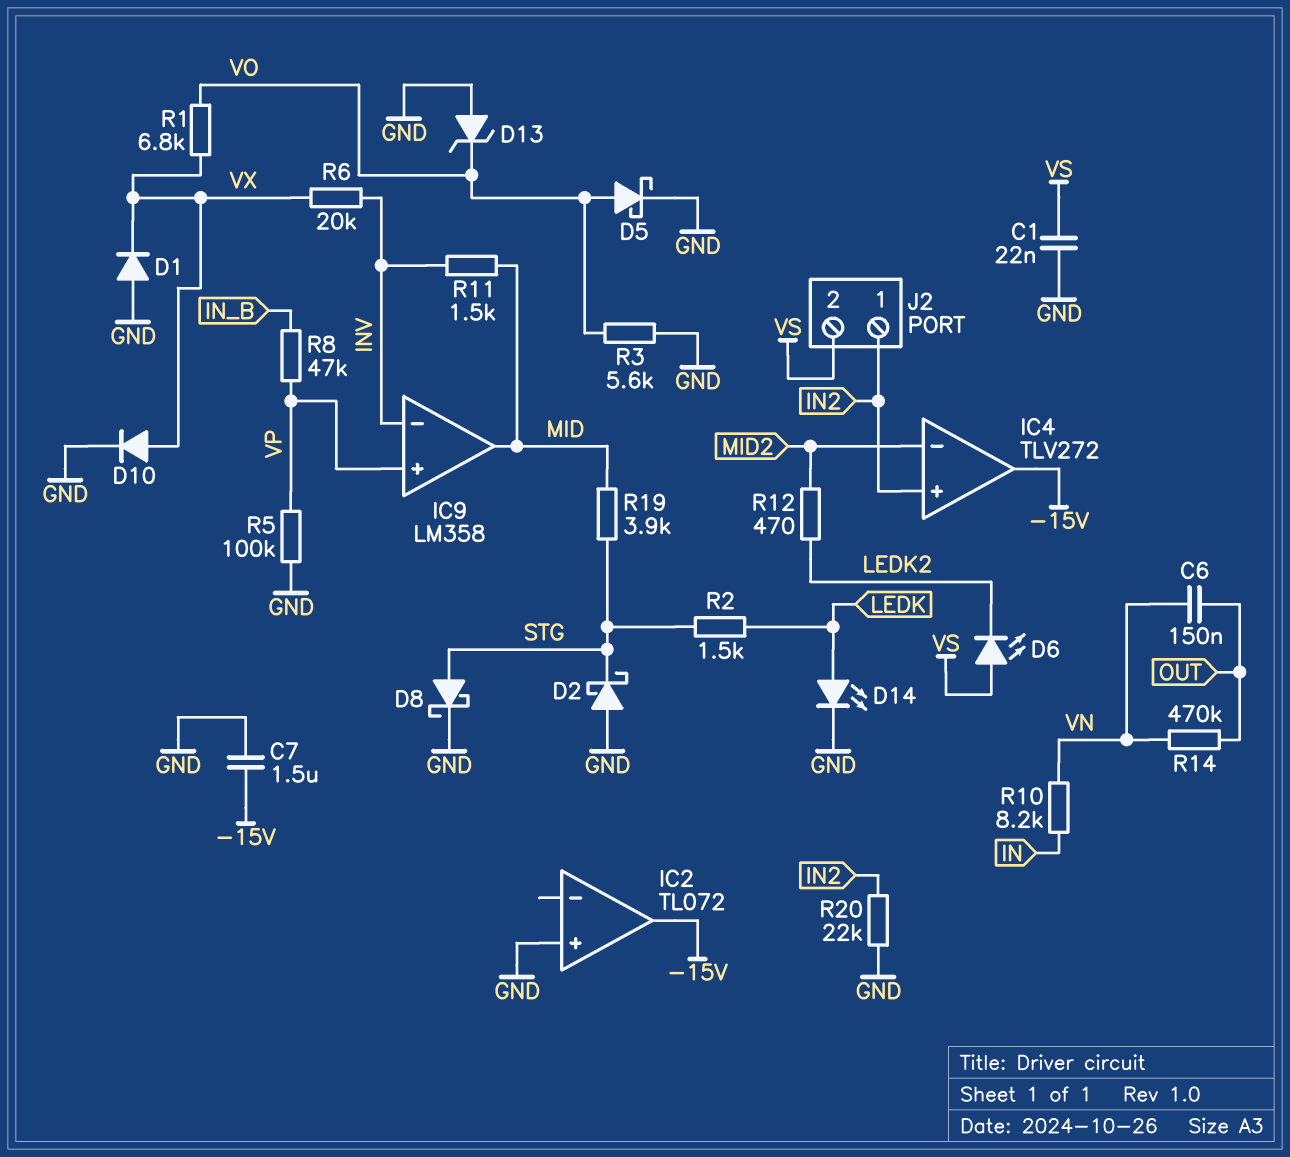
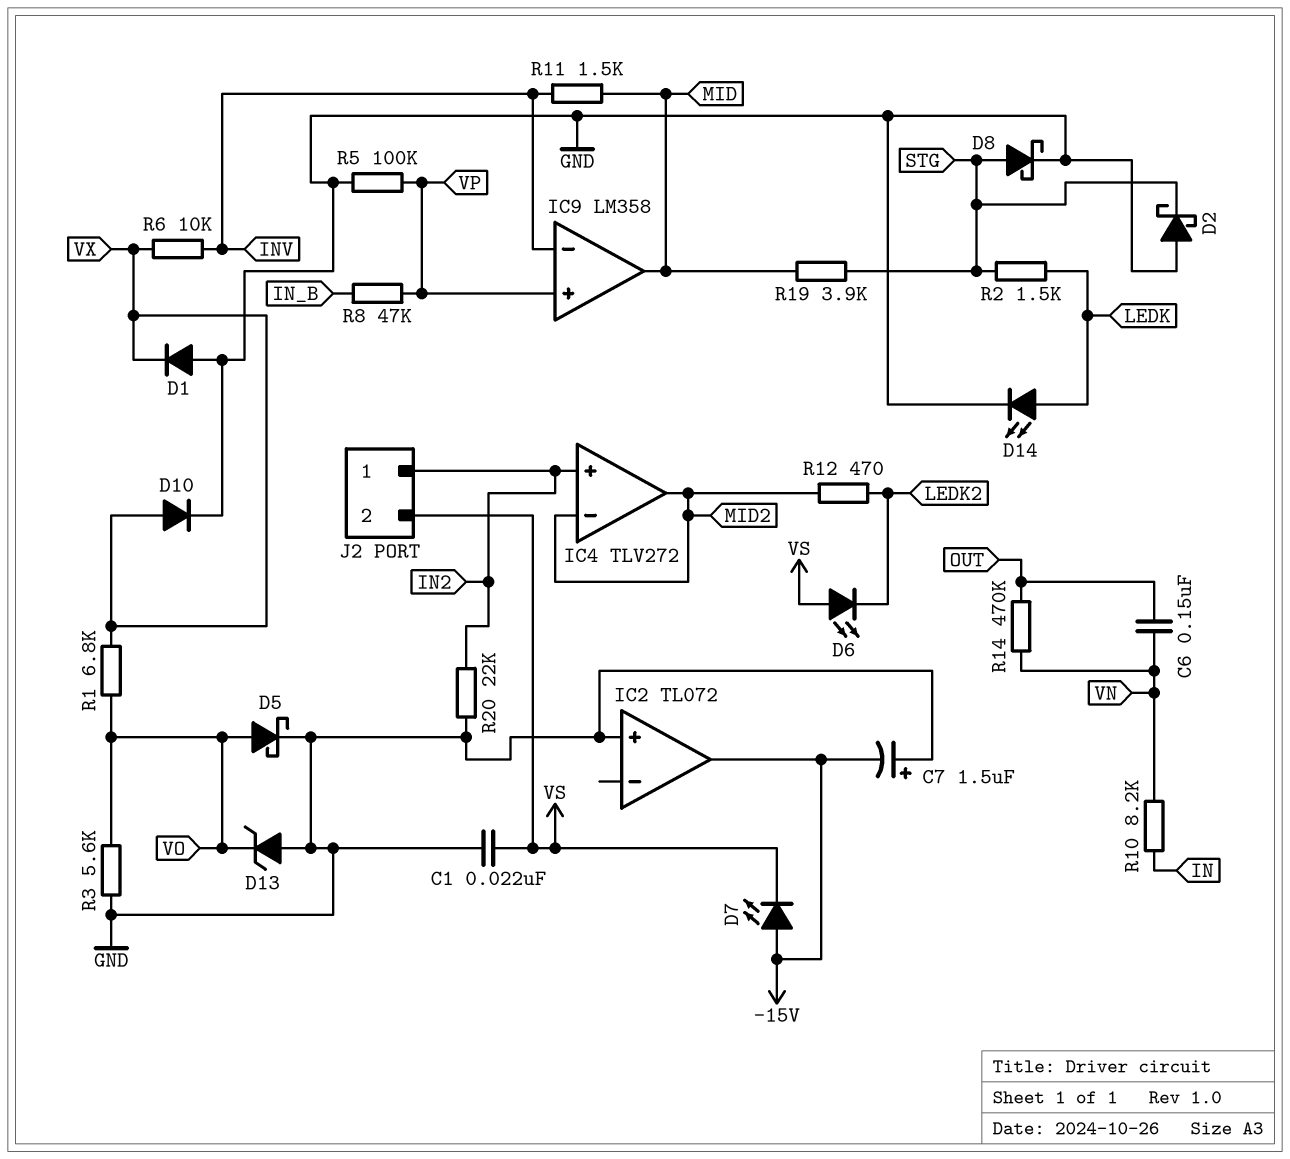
C7: 1.5uF (-15V, GND) -> 1.5uF (plus GND, minus -15V)
D7: none -> LED (A -15V, K VS)
IC4 pin out: -15V -> MID2
R6: 20k (INV, VX) -> 10k (INV, VX)

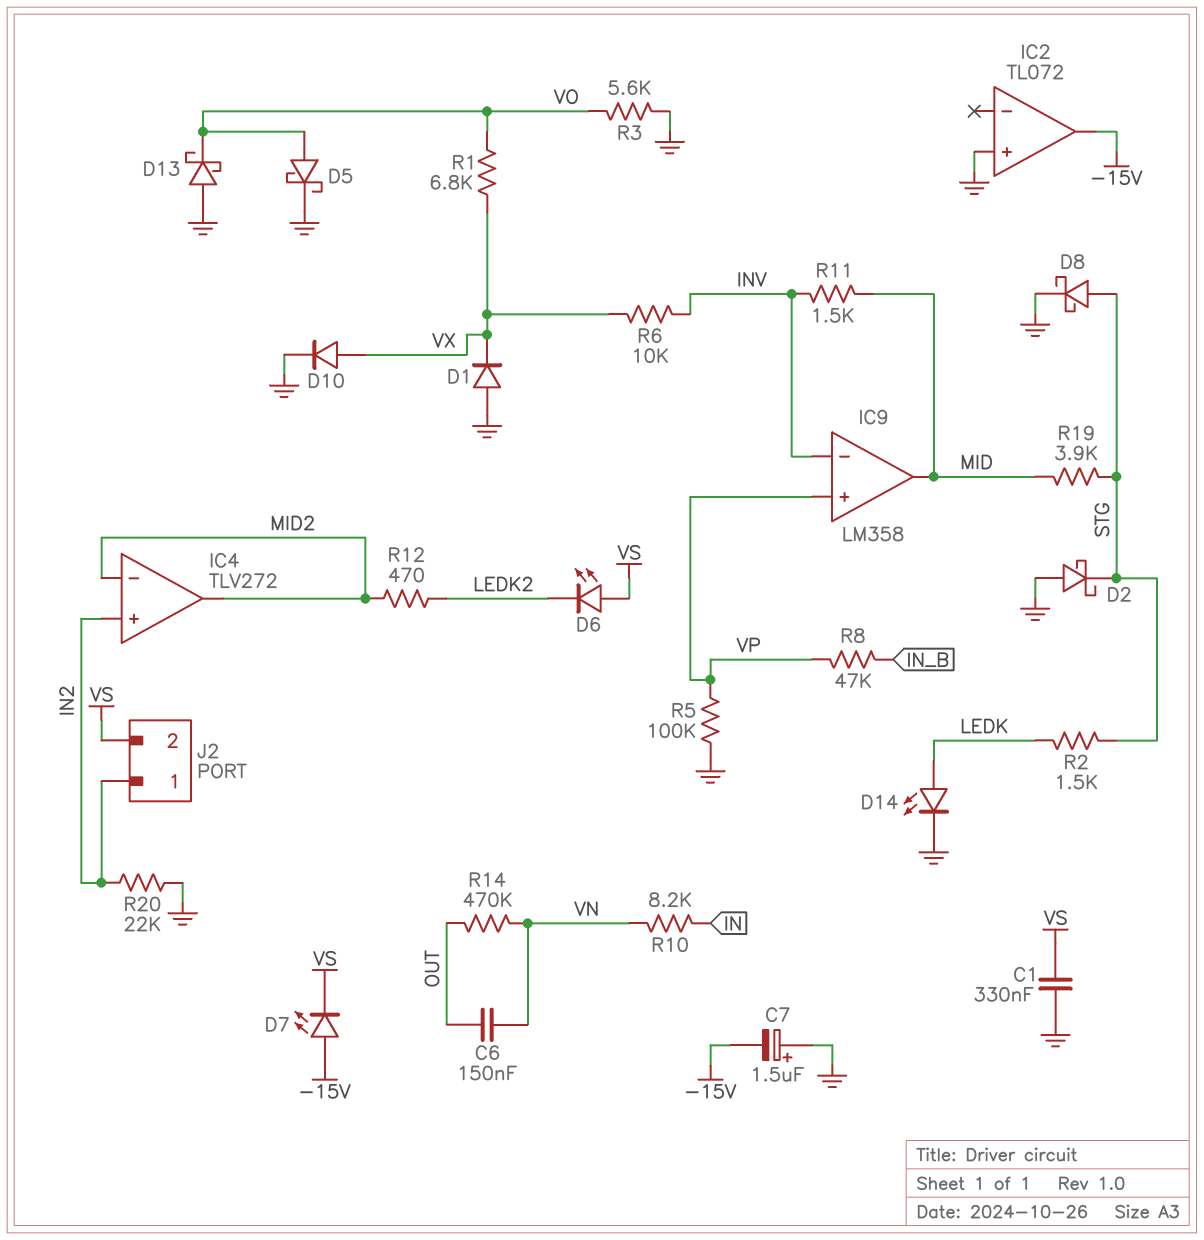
C1: 22nF (GND, VS) -> 330nF (GND, VS)
D13: zener (A GND, K VO) -> schottky (A GND, K VO)

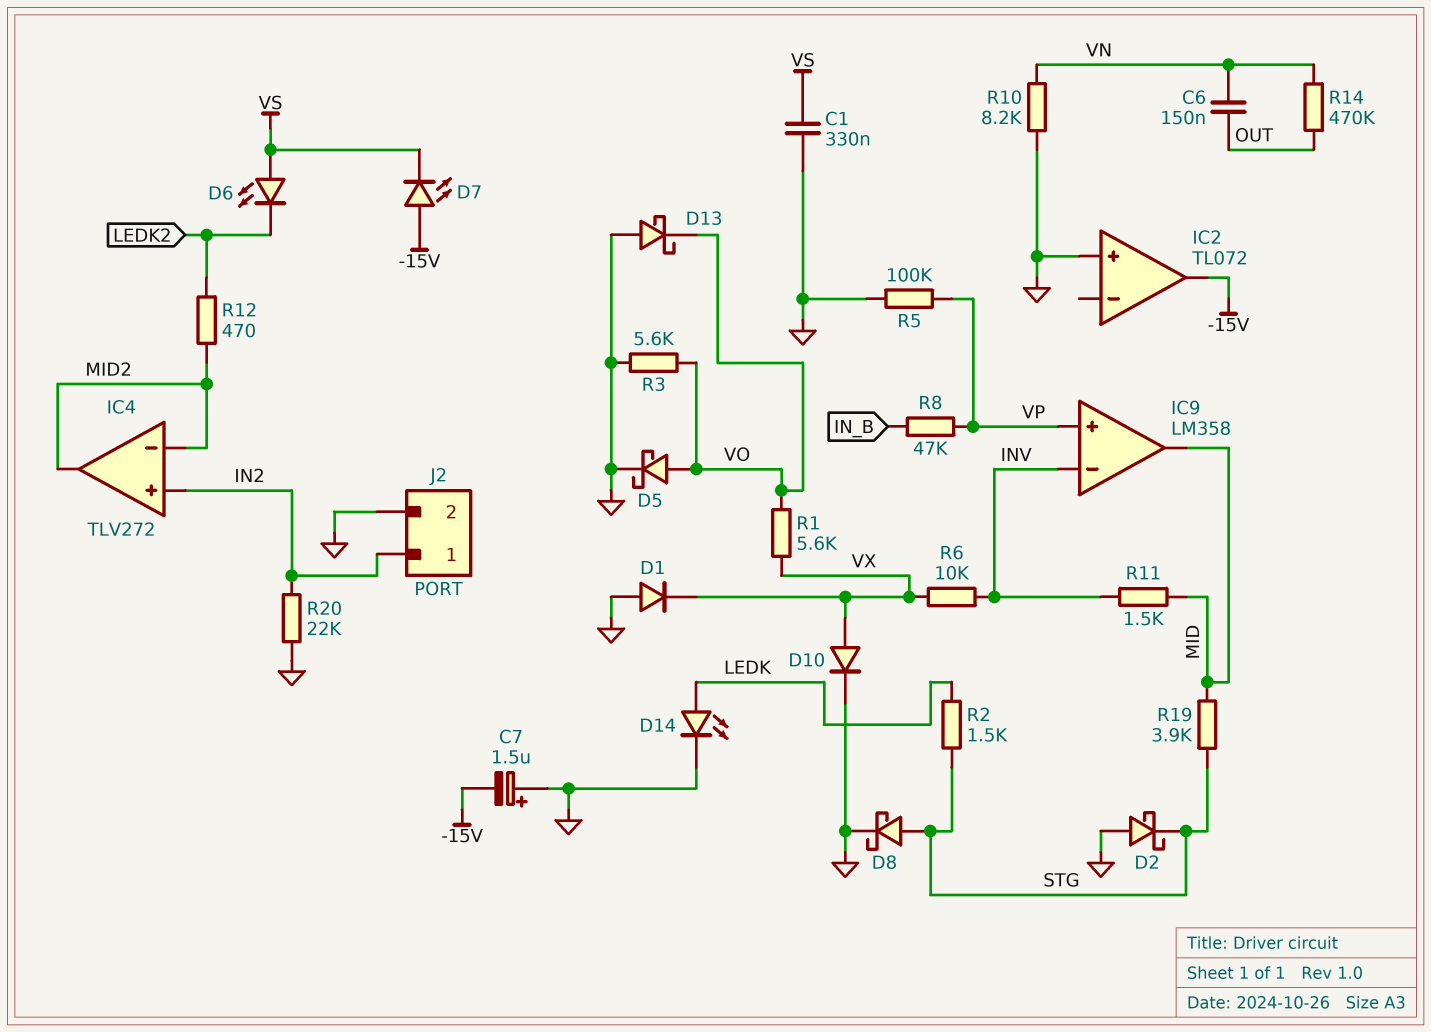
J2 pin 2: VS -> GND
R1: 6.8k (VO, VX) -> 5.6k (VO, VX)
R10: 8.2k (IN, VN) -> 8.2k (GND, VN)

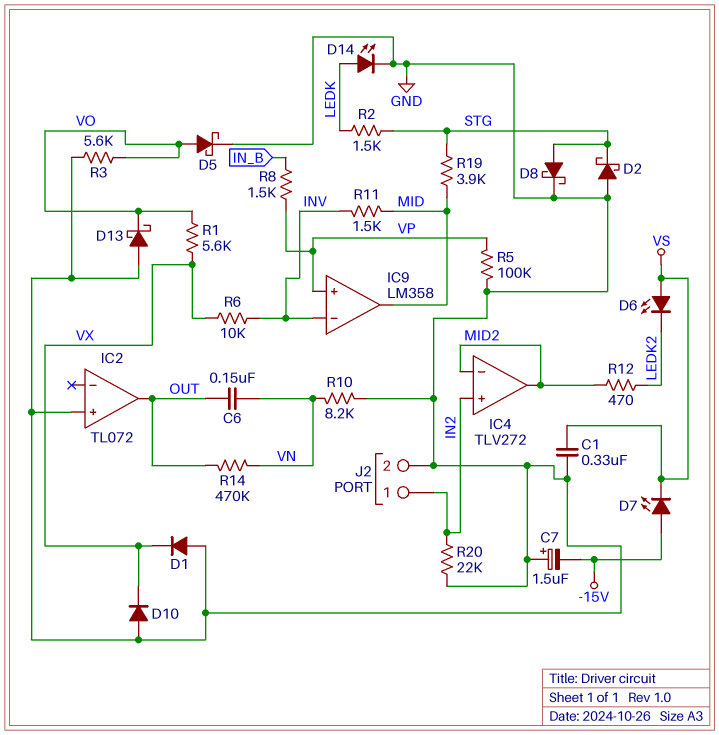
D10: diode (A VX, K GND) -> diode (A GND, K VX)
IC2 pin out: -15V -> OUT
R8: 47k (IN_B, VP) -> 1.5k (IN_B, VP)

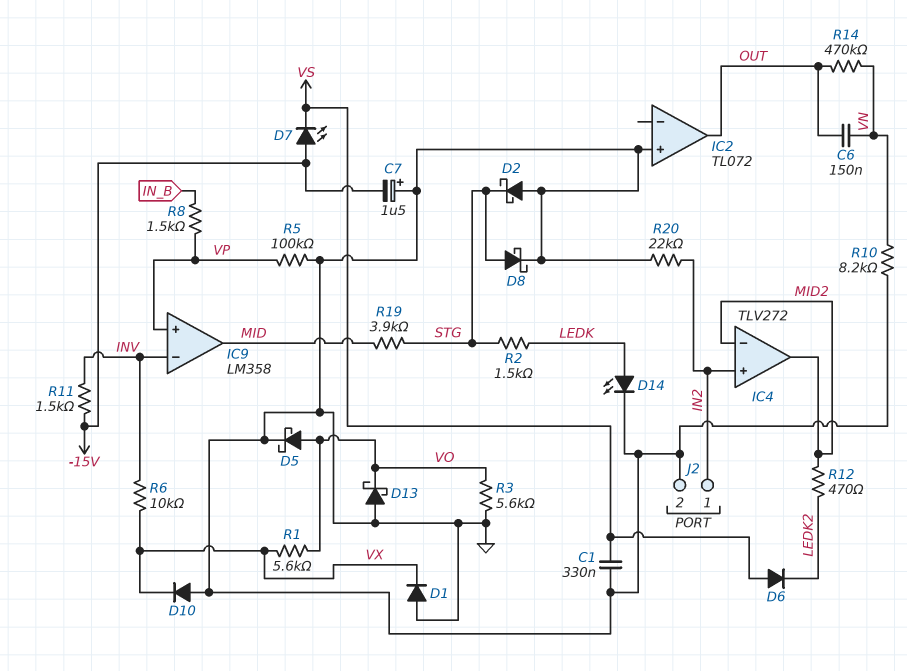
D6: LED (A VS, K LEDK2) -> diode (A VS, K LEDK2)
R11: 1.5k (INV, MID) -> 1.5k (-15V, INV)

